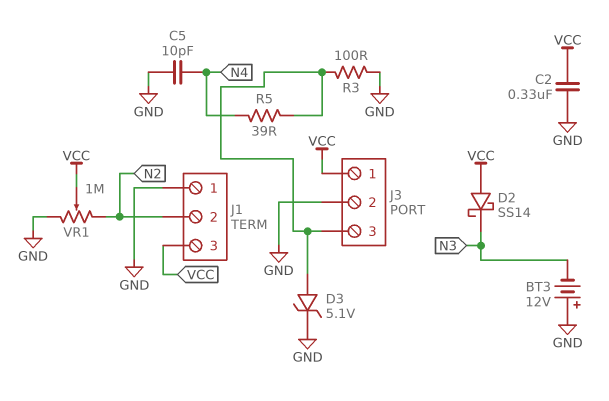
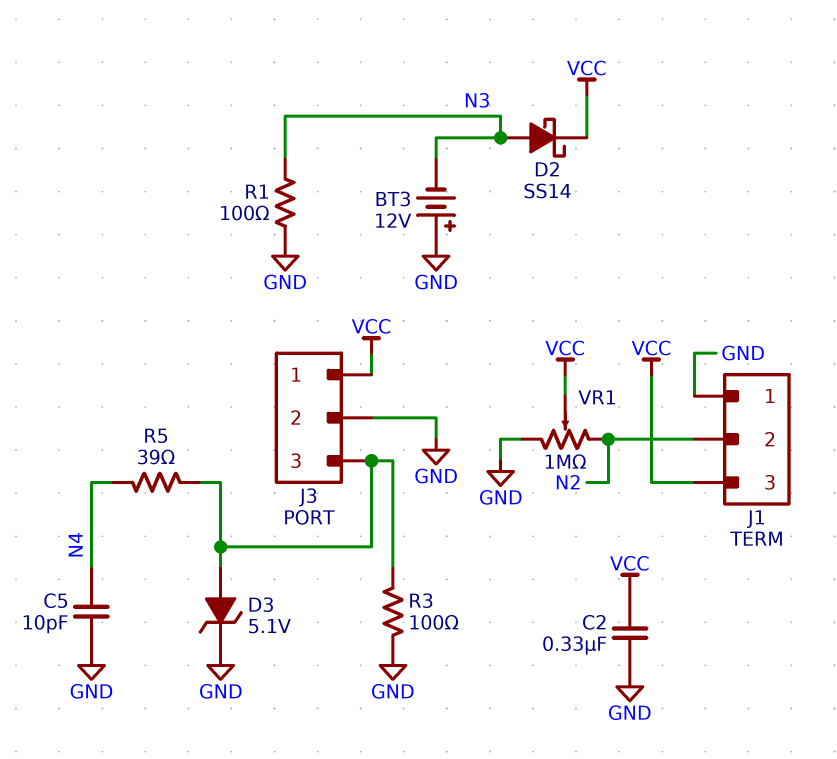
D2: schottky SS14 (A VCC, K N3) -> schottky SS14 (A N3, K VCC)
R1: none -> 100 (GND, N3)

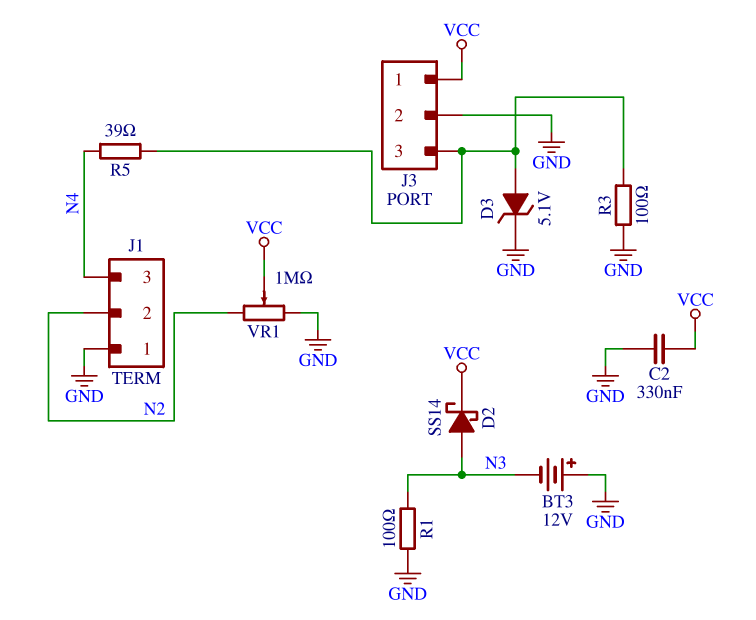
C5: 10pF (GND, N4) -> none
J1 pin 3: VCC -> N4

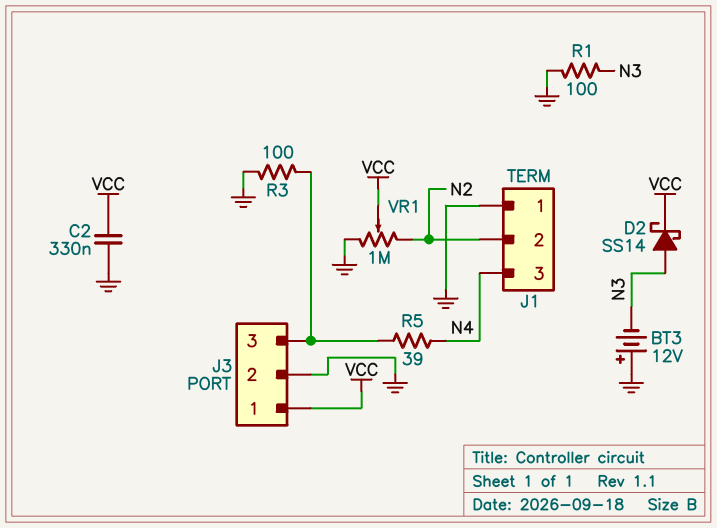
D3: zener 5.1V (A J3/3, K GND) -> none

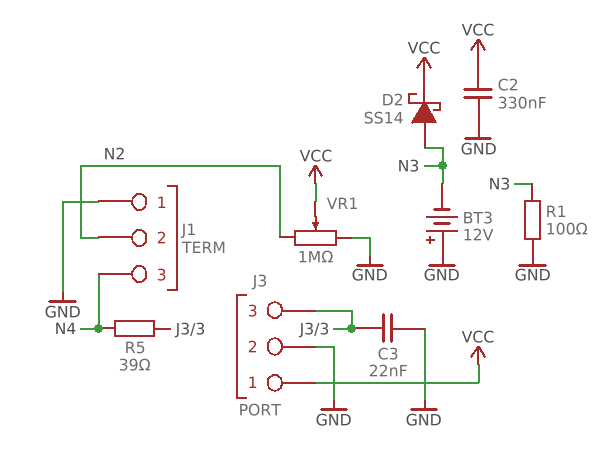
C3: none -> 22nF (GND, J3/3)
R3: 100 (GND, J3/3) -> none

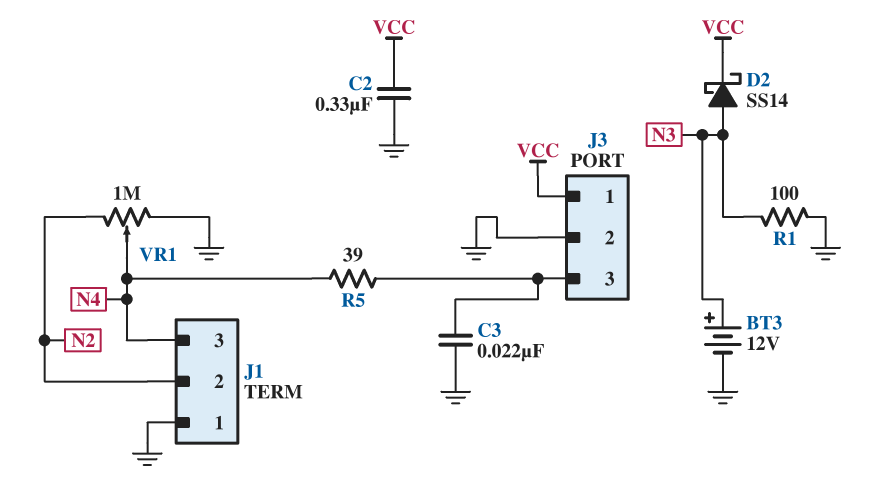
BT3: 12V (plus GND, minus N3) -> 12V (plus N3, minus GND)
VR1: 1M (GND, N2, wiper VCC) -> 1M (GND, N2, wiper N4)

